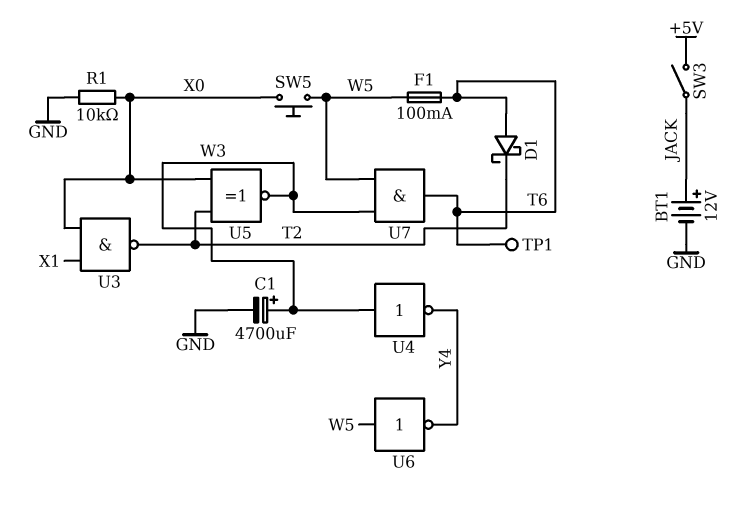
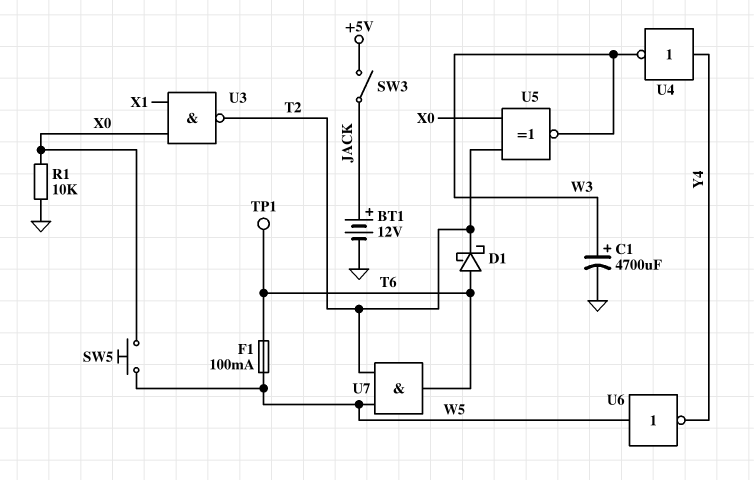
U4: NOT (in W3, out Y4) -> NOT (in Y4, out W3)
U7: AND (in W3, in W5, out T6) -> AND (in T2, in W5, out T6)

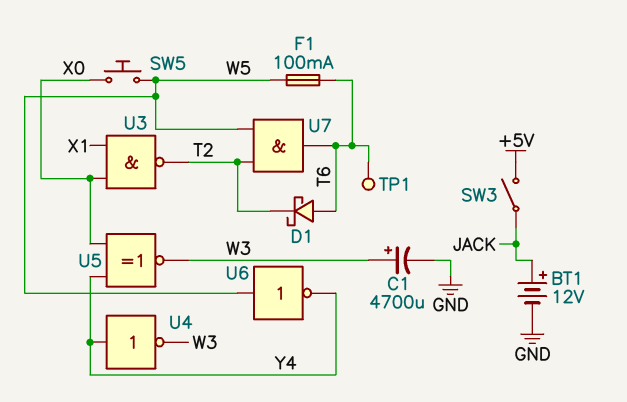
R1: 10k (GND, X0) -> none
U5: XNOR (in T2, in X0, out W3) -> XNOR (in X0, in Y4, out W3)

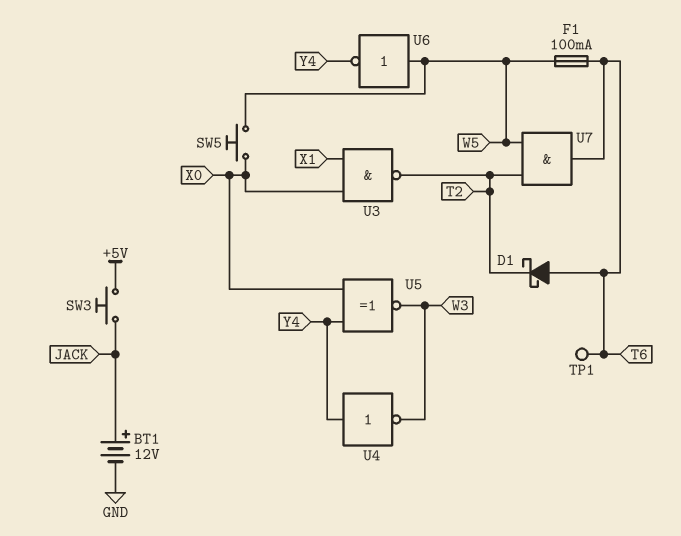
C1: 4700uF (plus W3, minus GND) -> none
SW3: switch (+5V, JACK) -> button (+5V, JACK)

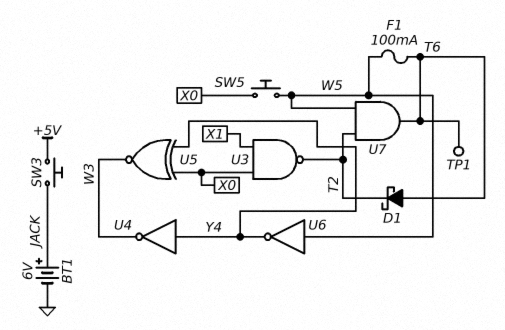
BT1: 12V (plus JACK, minus GND) -> 6V (plus JACK, minus GND)

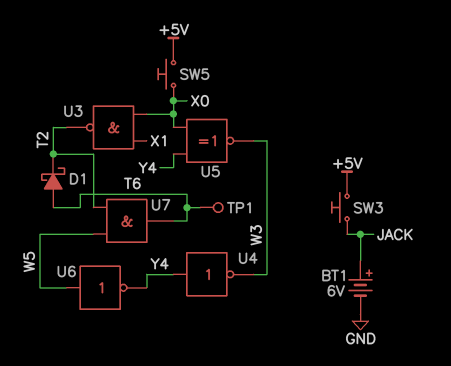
F1: 100mA (T6, W5) -> none
SW5: button (W5, X0) -> button (+5V, X0)

